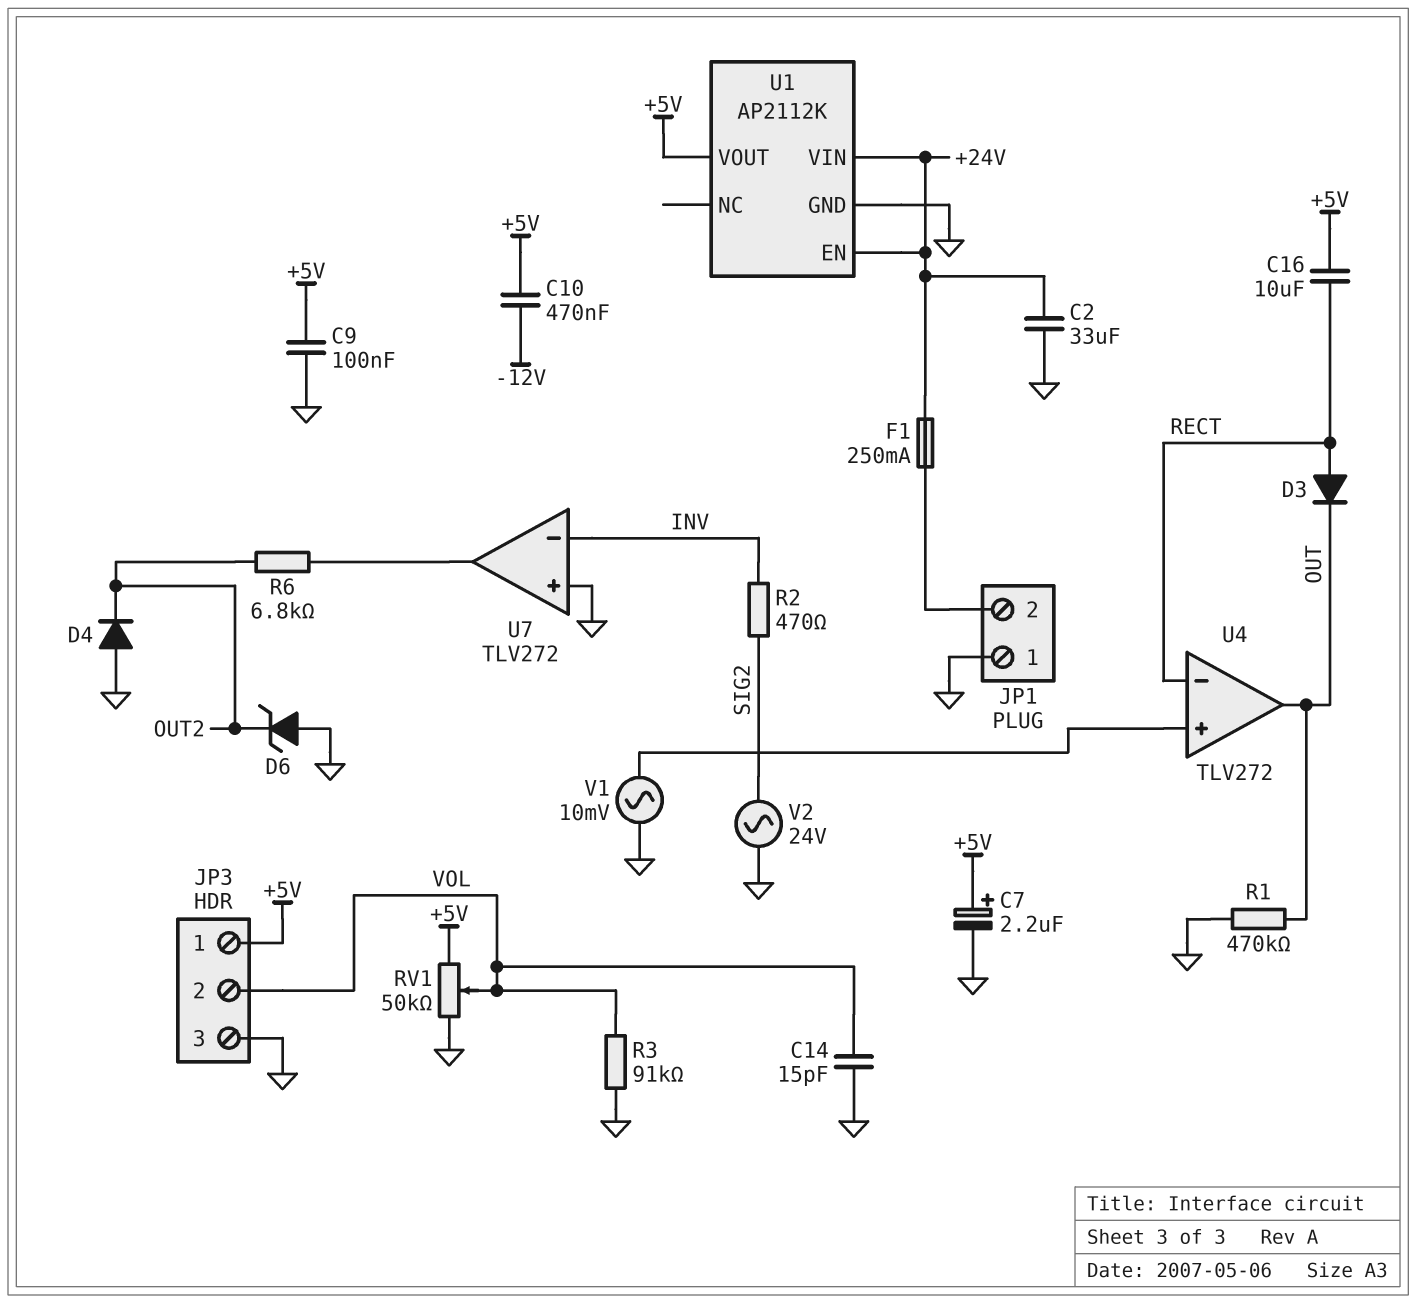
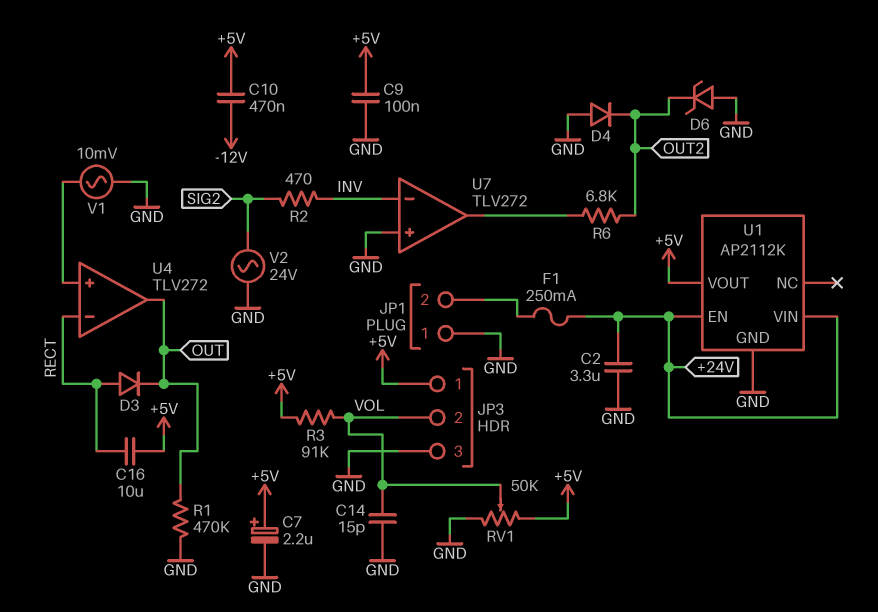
C2: 33uF (+24V, GND) -> 3.3uF (+24V, GND)
R3: 91k (GND, VOL) -> 91k (+5V, VOL)

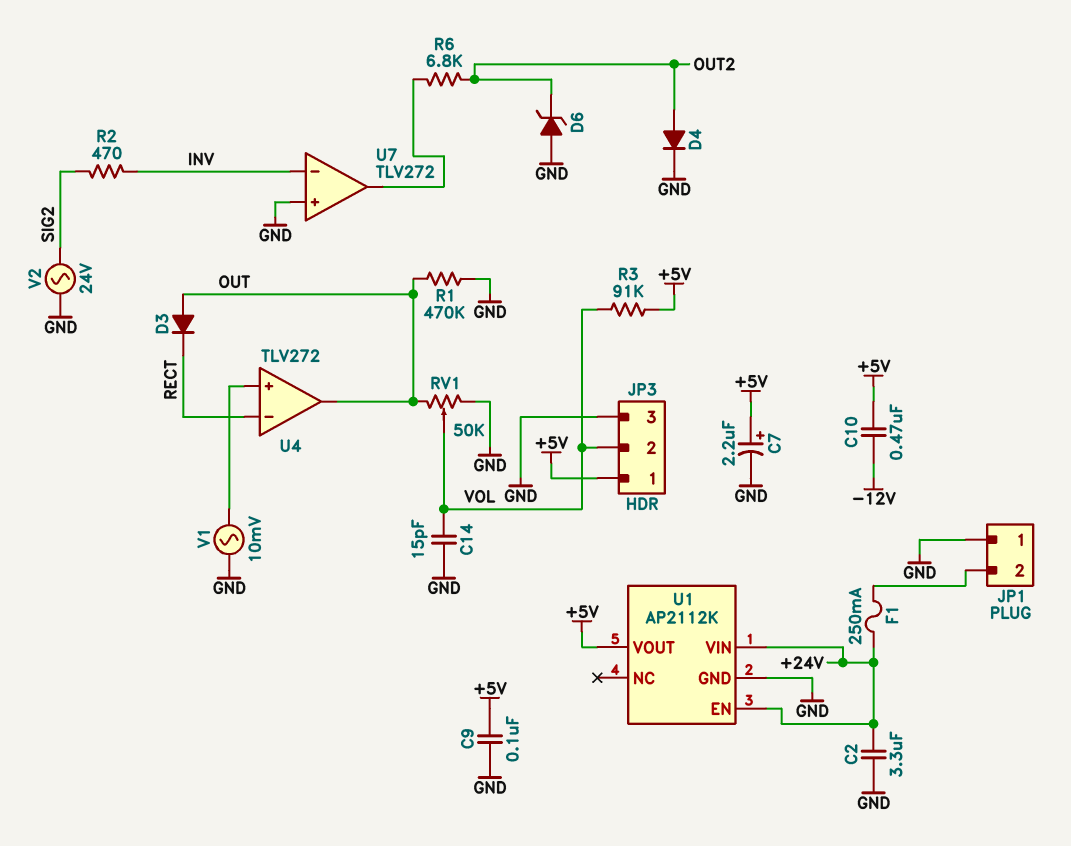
C16: 10uF (+5V, RECT) -> none
D3: diode (A RECT, K OUT) -> diode (A OUT, K RECT)
D4: diode (A GND, K OUT2) -> diode (A OUT2, K GND)
RV1: 50k (+5V, GND, wiper VOL) -> 50k (GND, OUT, wiper VOL)

